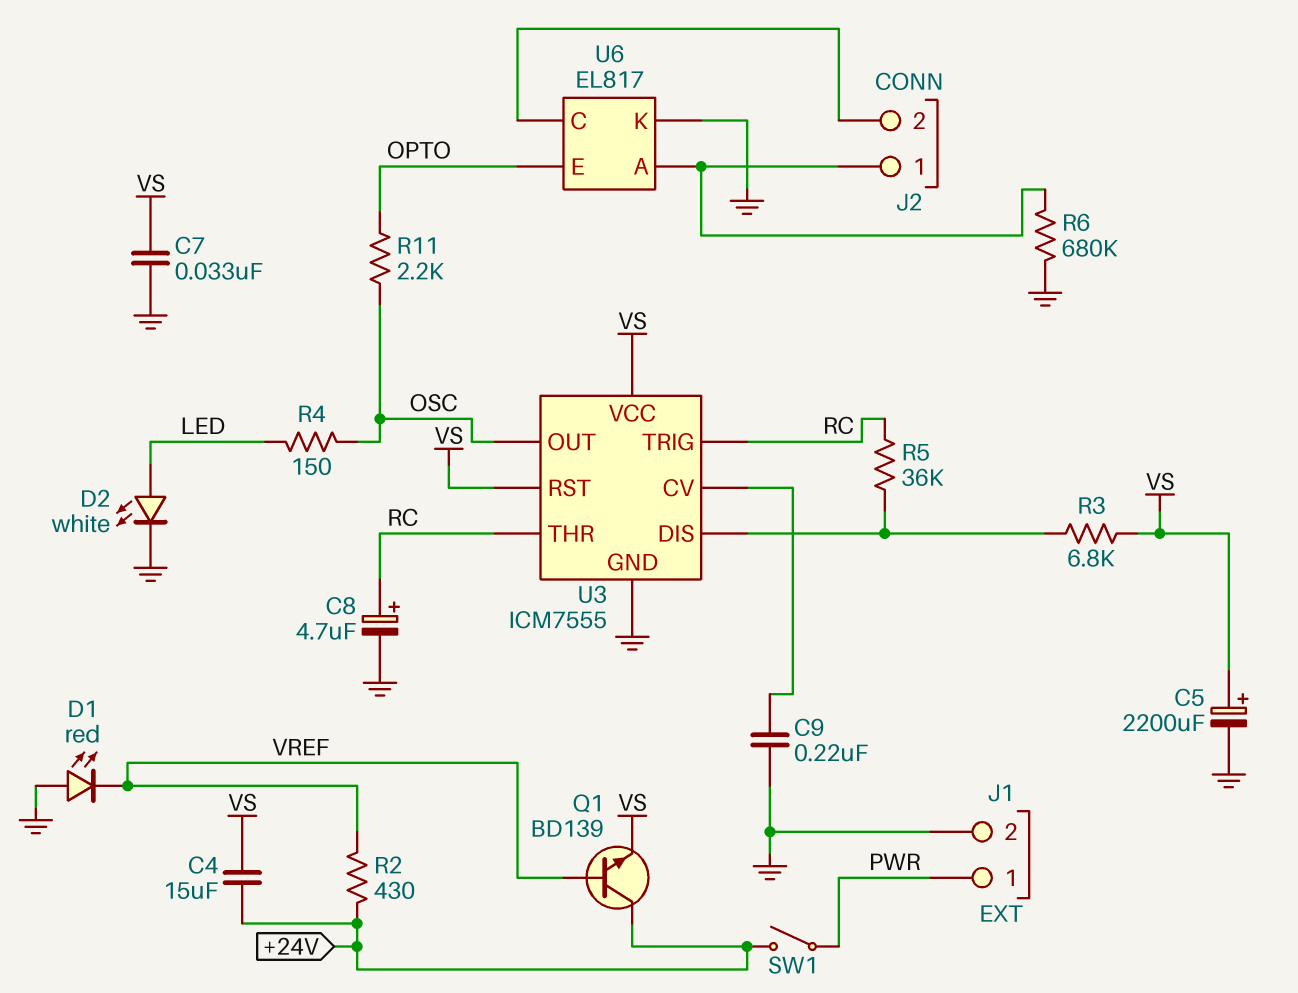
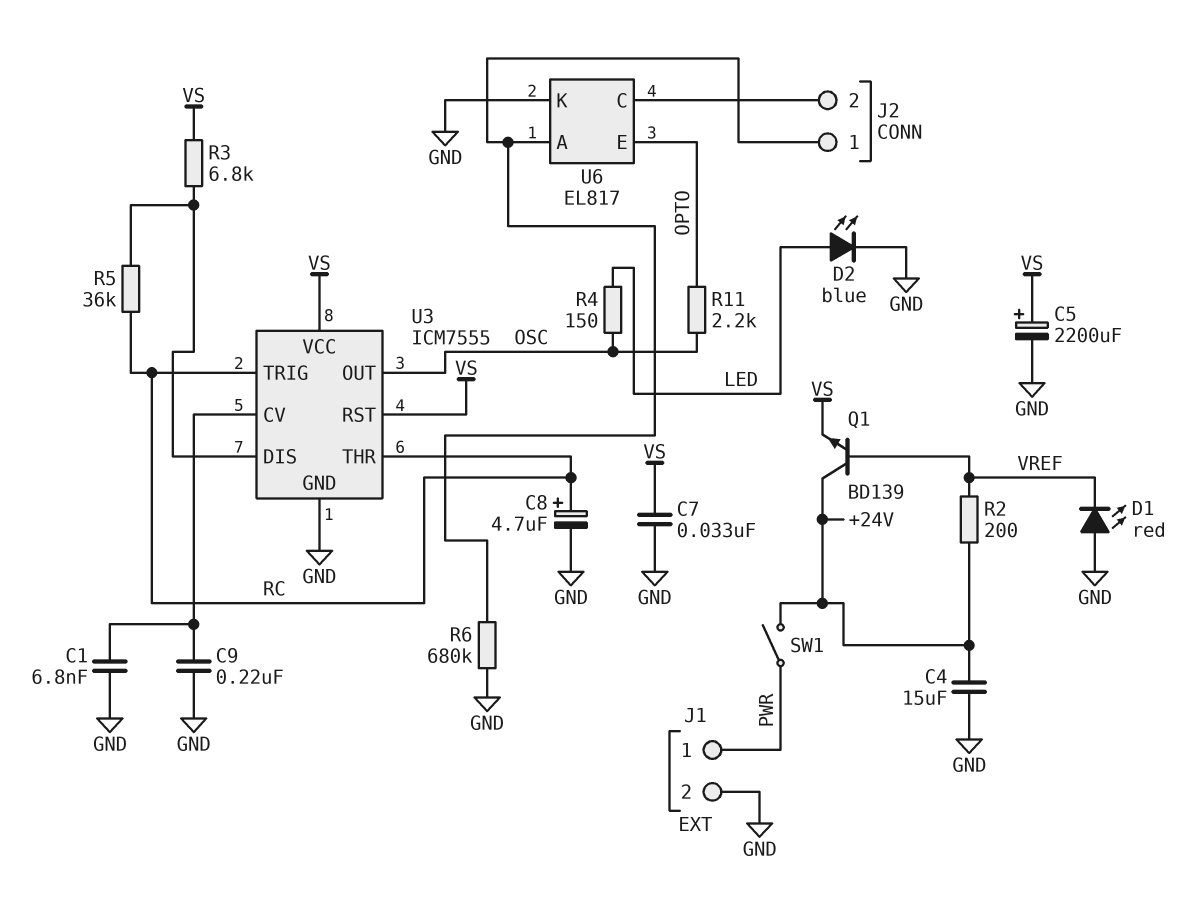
C1: none -> 6.8nF (GND, U3/CV)
C4: 15uF (+24V, VS) -> 15uF (+24V, GND)
D2: LED white (A LED, K GND) -> LED blue (A LED, K GND)
R2: 430 (+24V, VREF) -> 200 (+24V, VREF)

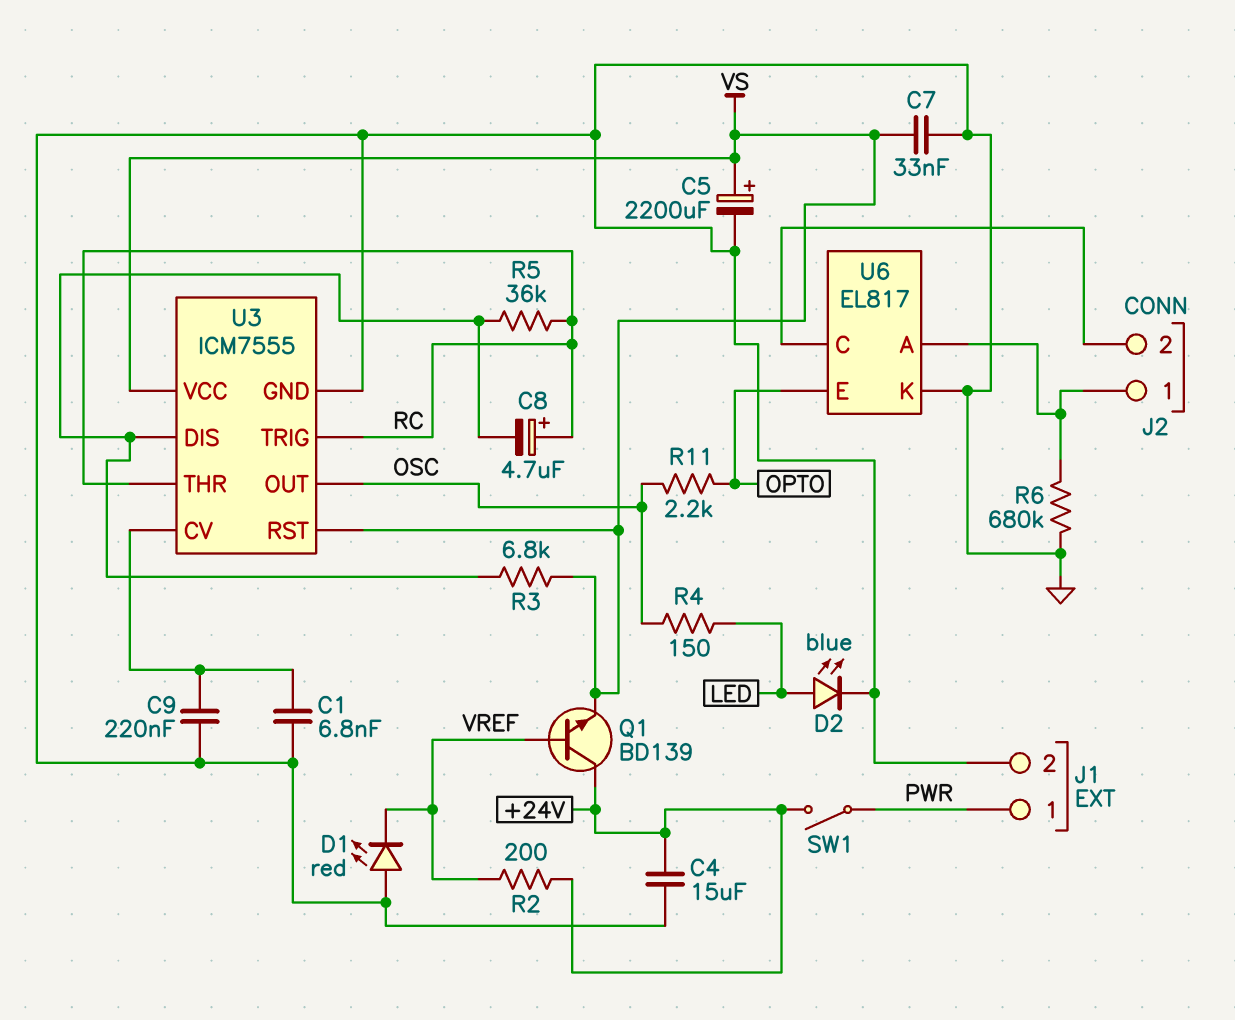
C8: 4.7uF (plus RC, minus GND) -> 4.7uF (plus RC, minus U3/DIS)

